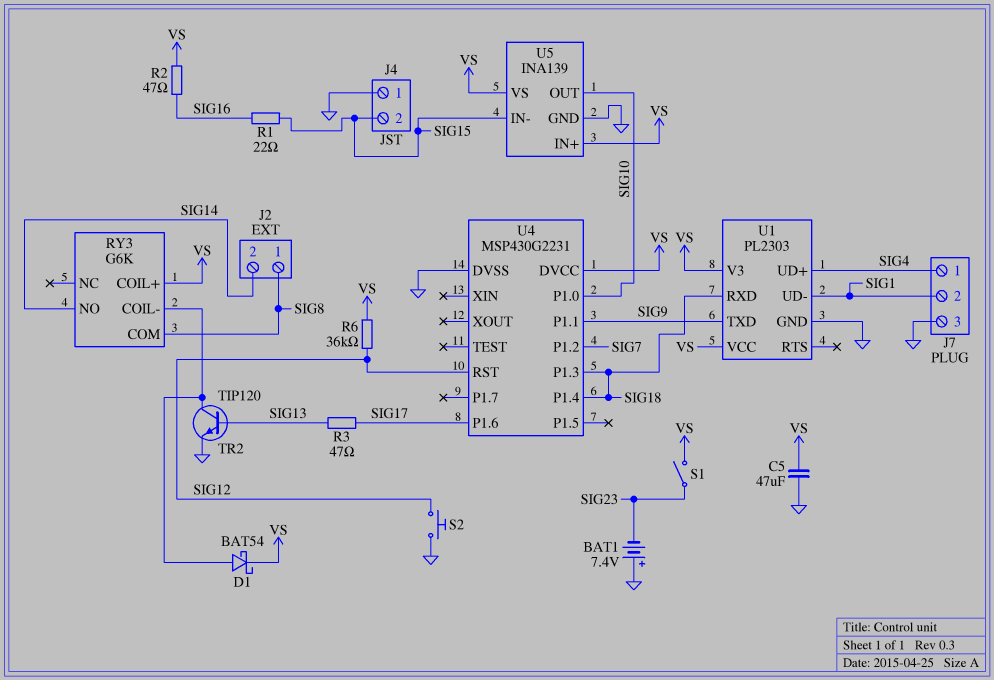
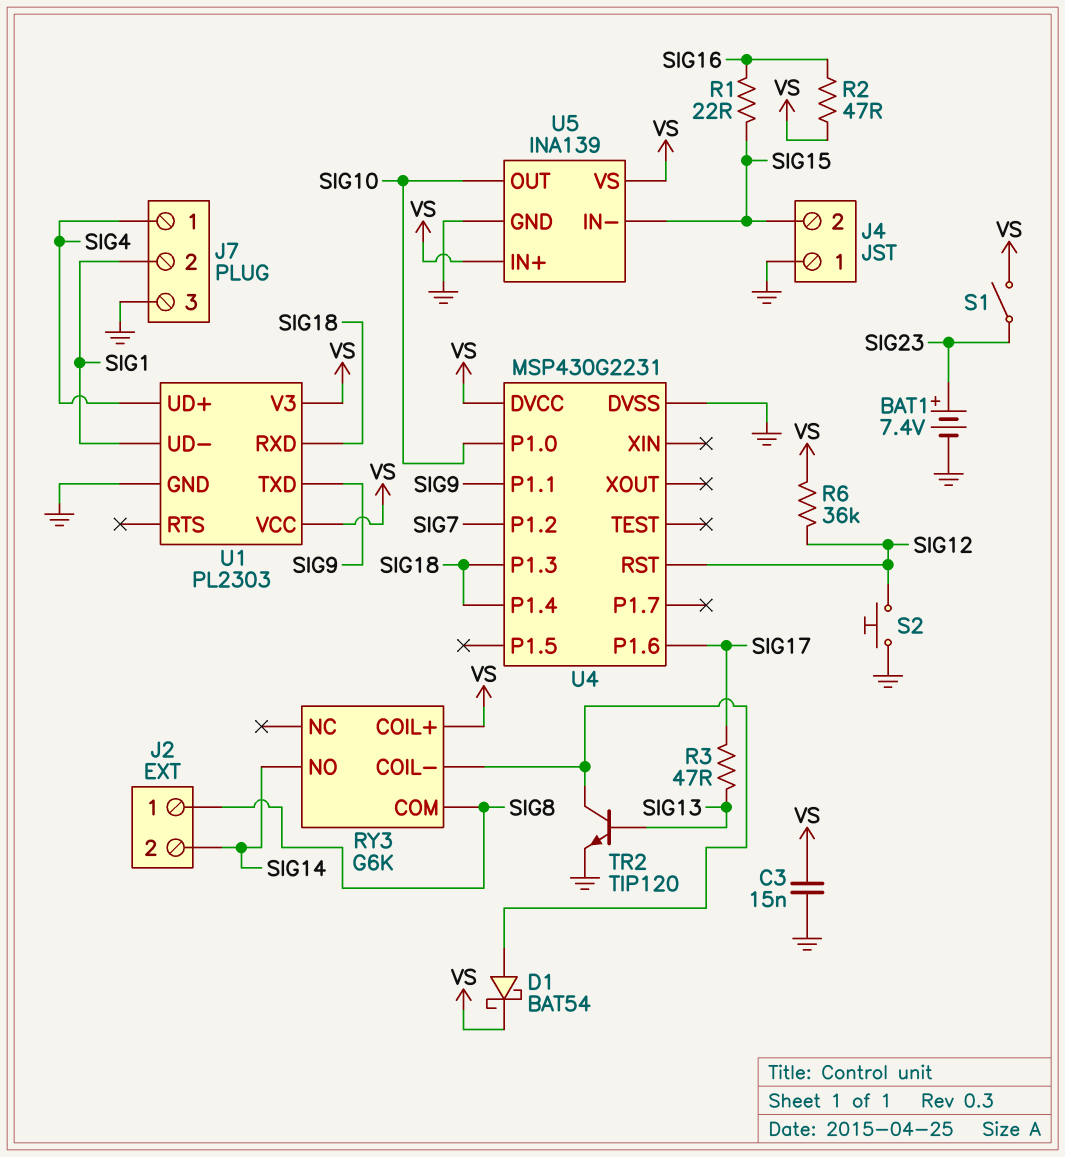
BAT1: 7.4V (plus GND, minus SIG23) -> 7.4V (plus SIG23, minus GND)
C3: none -> 15nF (GND, VS)
C5: 47uF (GND, VS) -> none

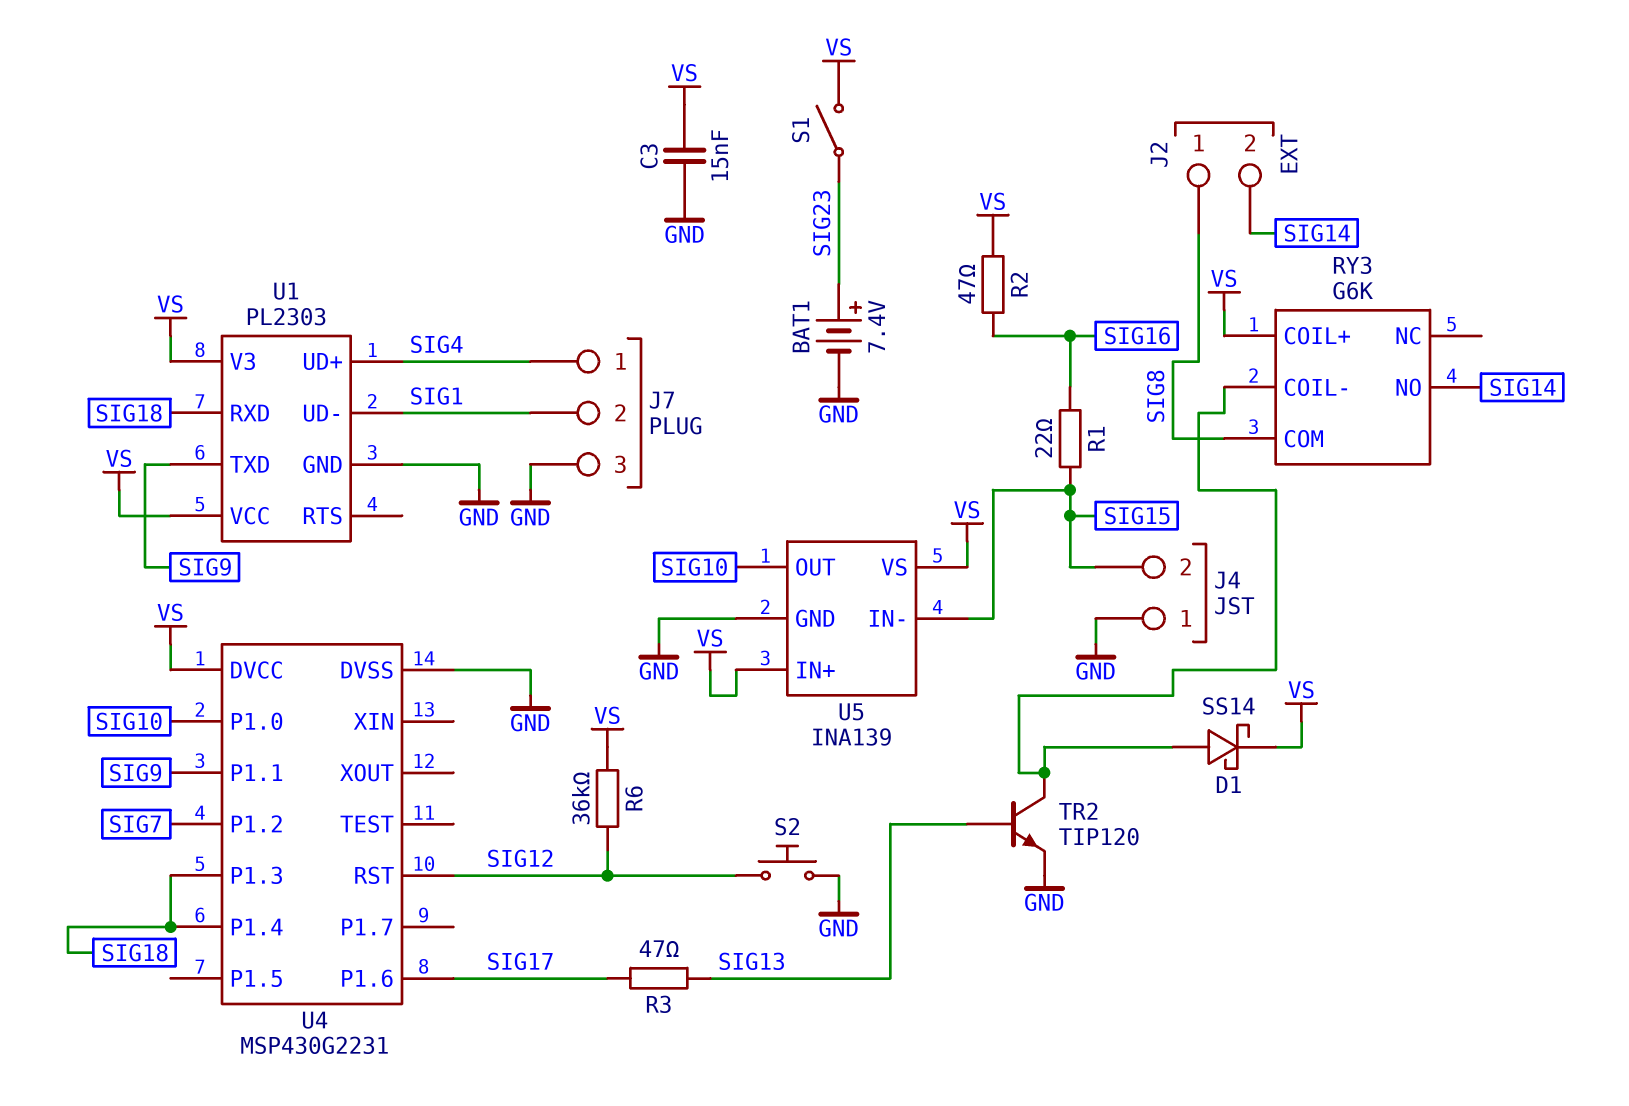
D1: schottky BAT54 (A RY3/COIL-, K VS) -> schottky SS14 (A RY3/COIL-, K VS)

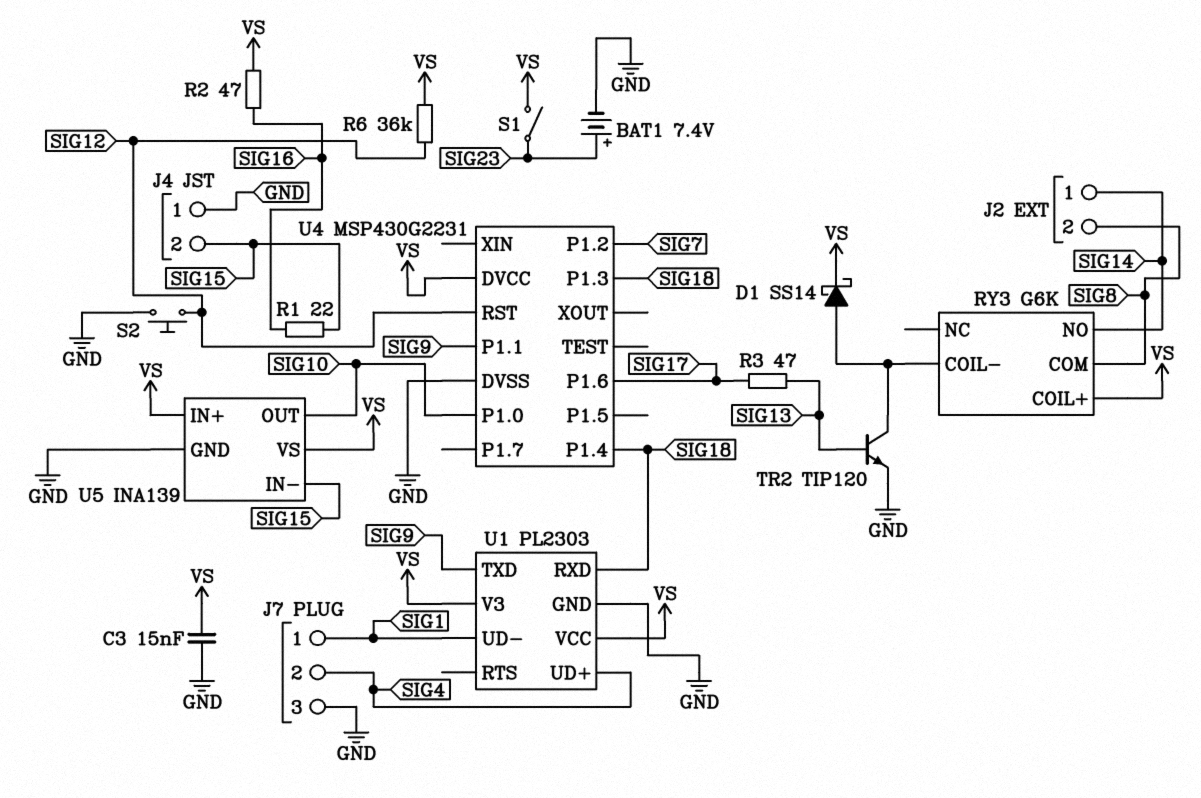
J2 pin 1: SIG8 -> SIG14
J2 pin 2: SIG14 -> SIG8
J7 pin 1: SIG4 -> SIG1
J7 pin 2: SIG1 -> SIG4

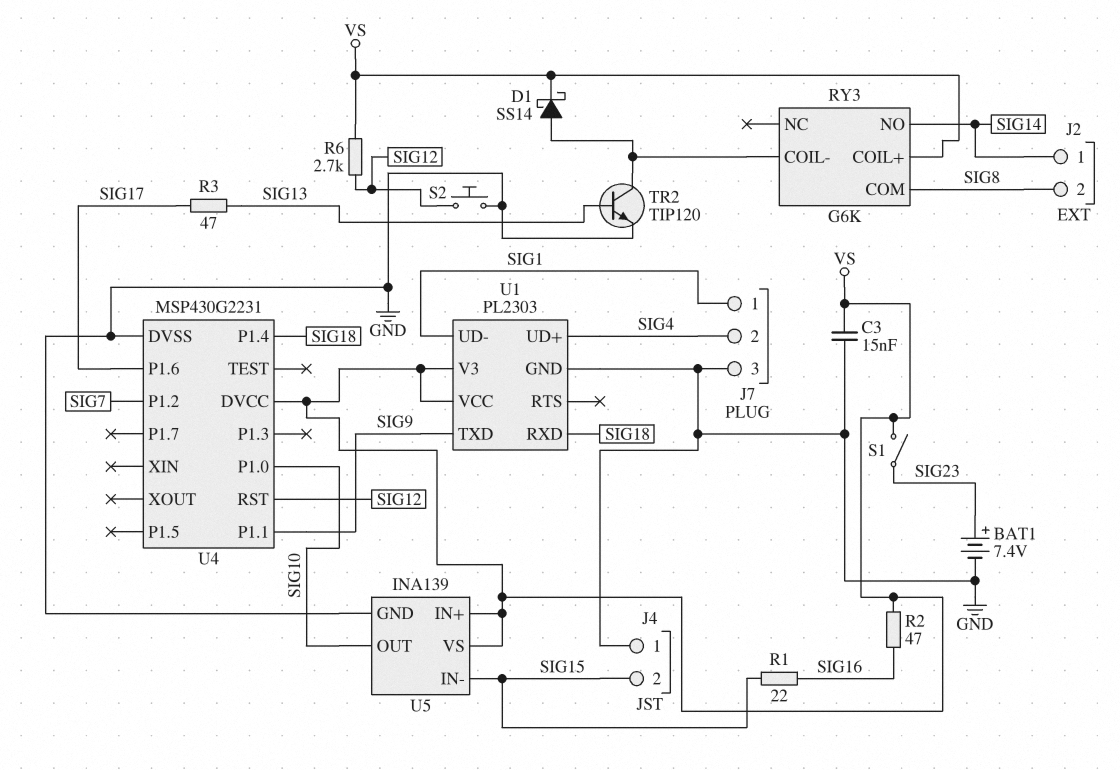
R6: 36k (SIG12, VS) -> 2.7k (SIG12, VS)
U4 pin P1.3: SIG18 -> none

